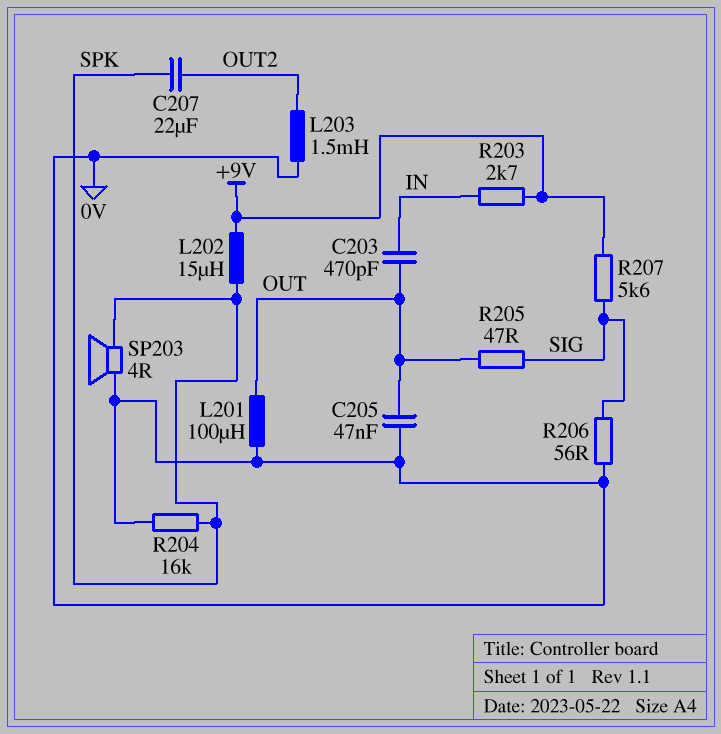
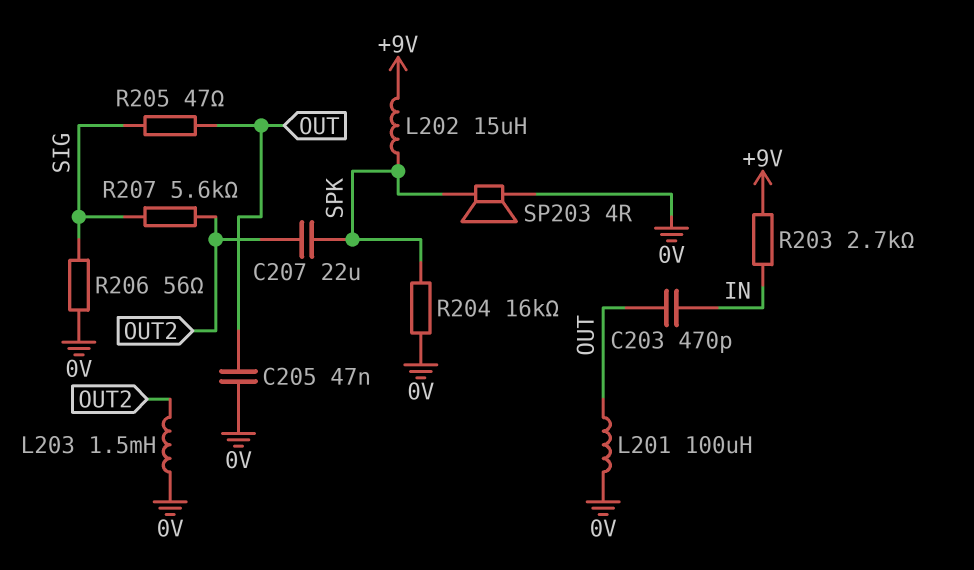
R207: 5.6k (+9V, SIG) -> 5.6k (OUT2, SIG)

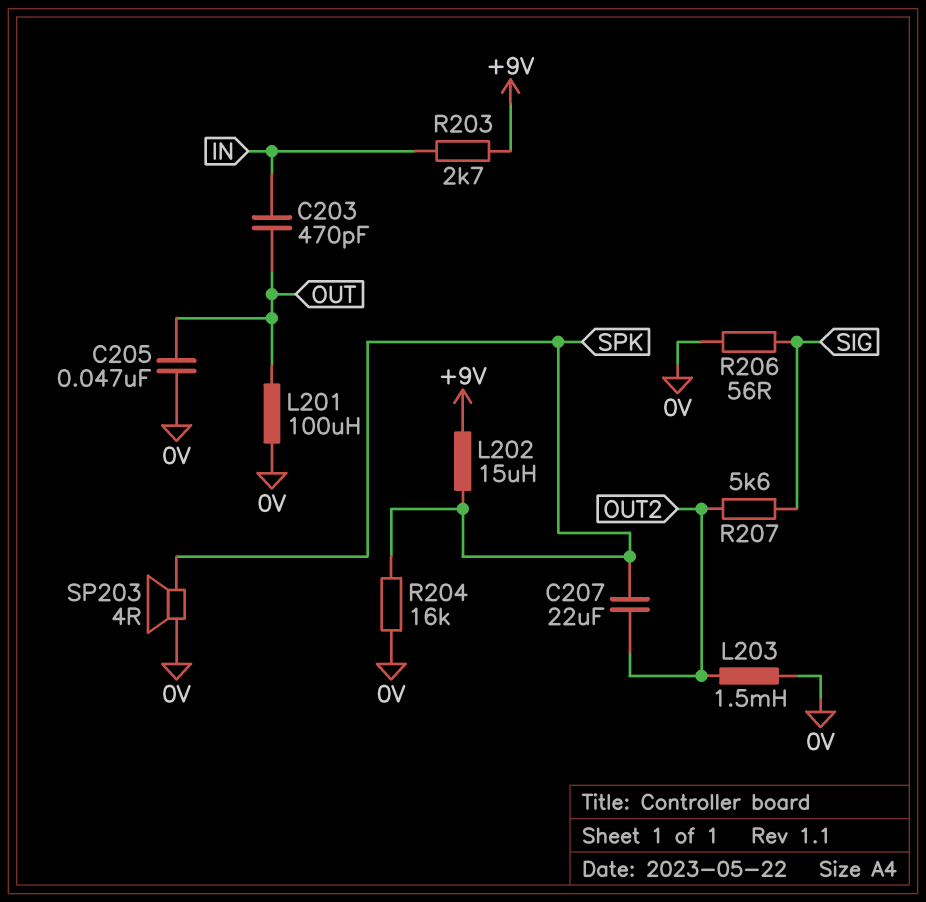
R205: 47 (OUT, SIG) -> none

